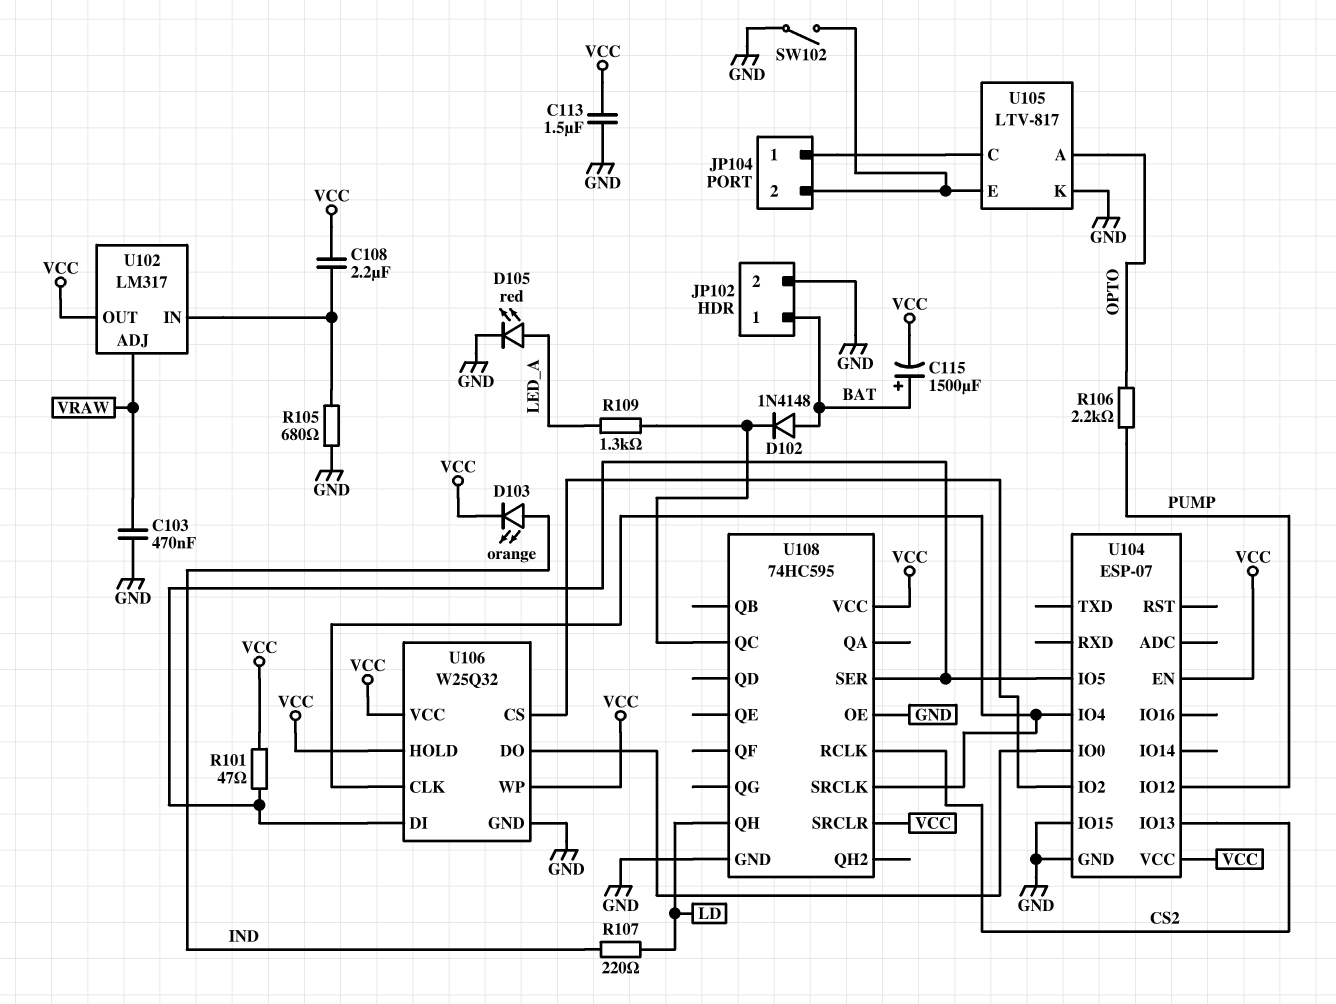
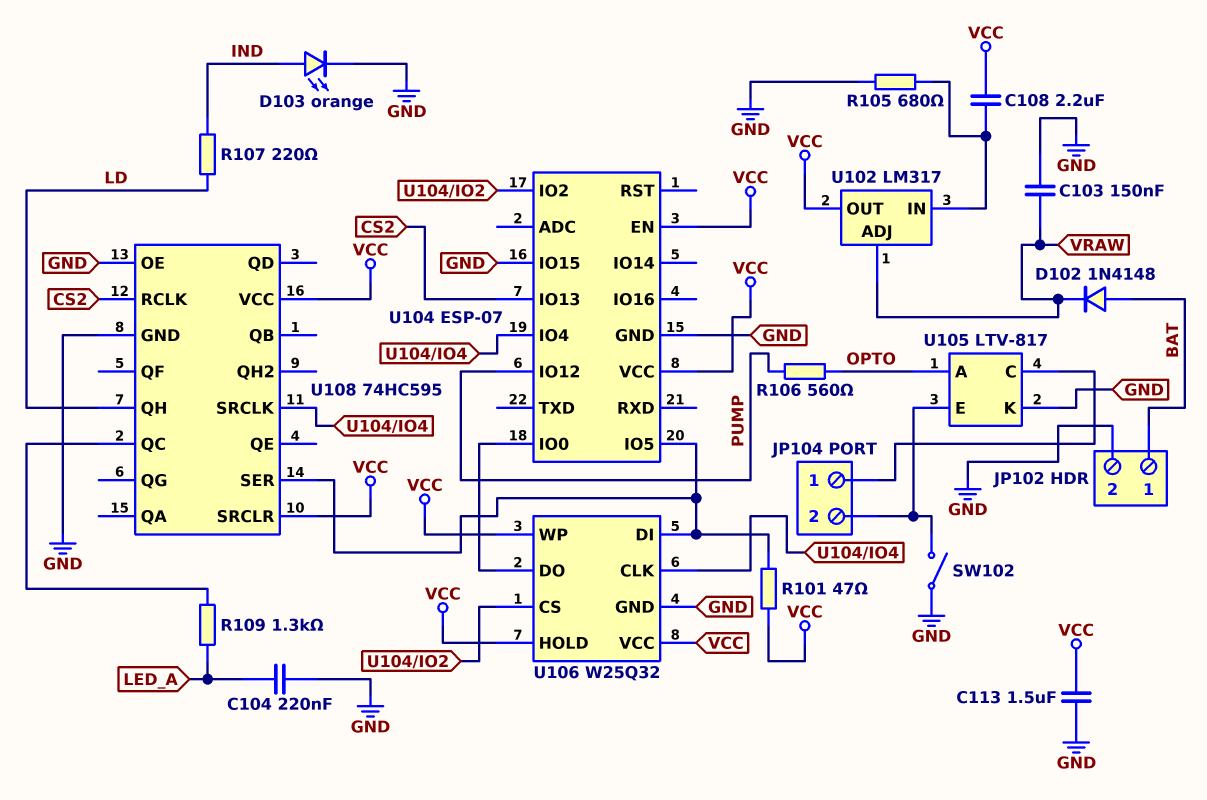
C103: 470nF (GND, VRAW) -> 150nF (GND, VRAW)
C104: none -> 220nF (GND, LED_A)
C115: 1500uF (plus BAT, minus VCC) -> none
D102: diode 1N4148 (A BAT, K U108/QC) -> diode 1N4148 (A BAT, K VRAW)
D103: LED orange (A IND, K VCC) -> LED orange (A IND, K GND)
D105: LED red (A LED_A, K GND) -> none
R106: 2.2k (OPTO, PUMP) -> 560 (OPTO, PUMP)

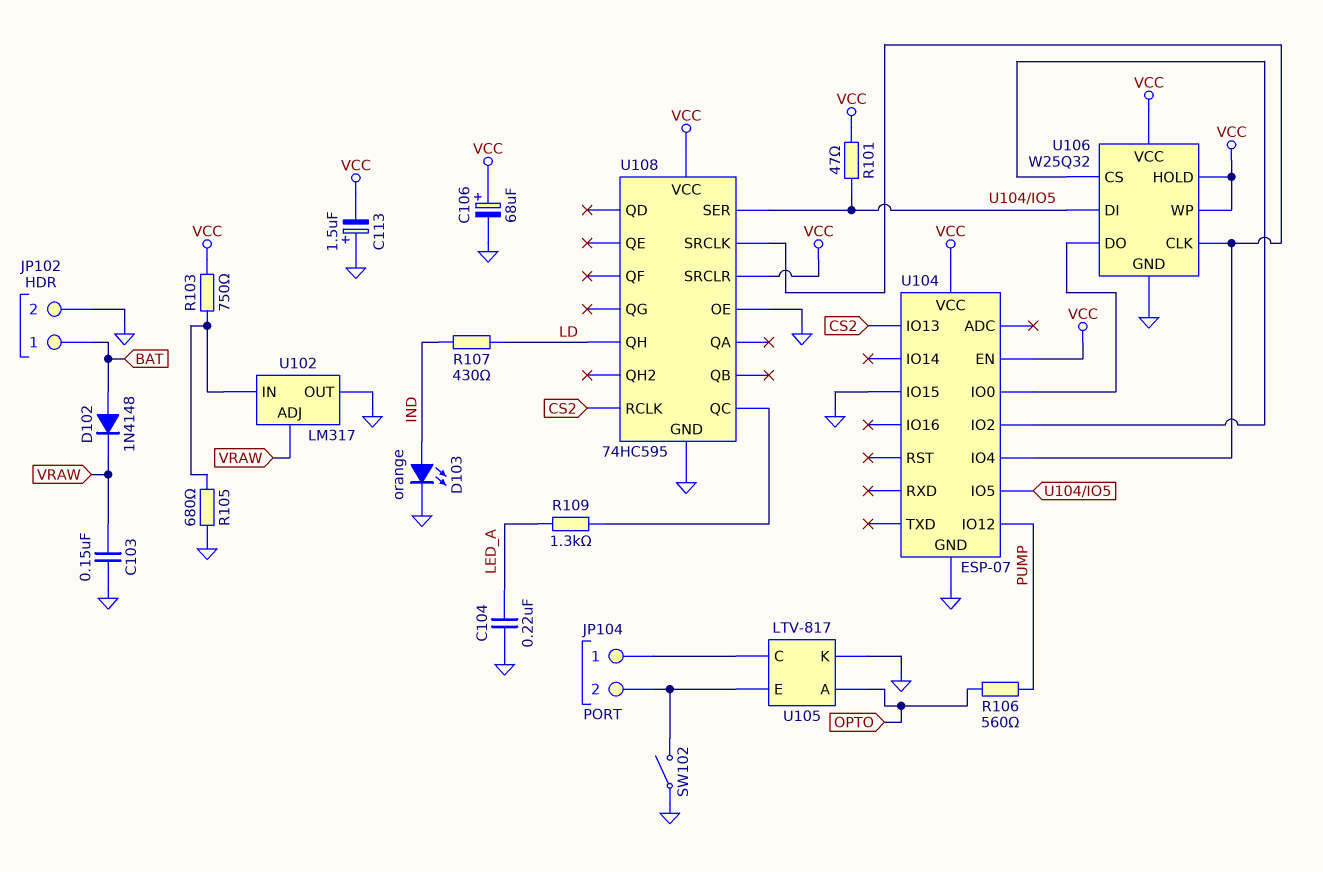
C106: none -> 68uF (plus VCC, minus GND)
C108: 2.2uF (U102/IN, VCC) -> none
C113: 1.5uF (GND, VCC) -> 1.5uF (plus GND, minus VCC)
R103: none -> 750 (U102/IN, VCC)
R107: 220 (IND, LD) -> 430 (IND, LD)
U102 pin OUT: VCC -> GND

